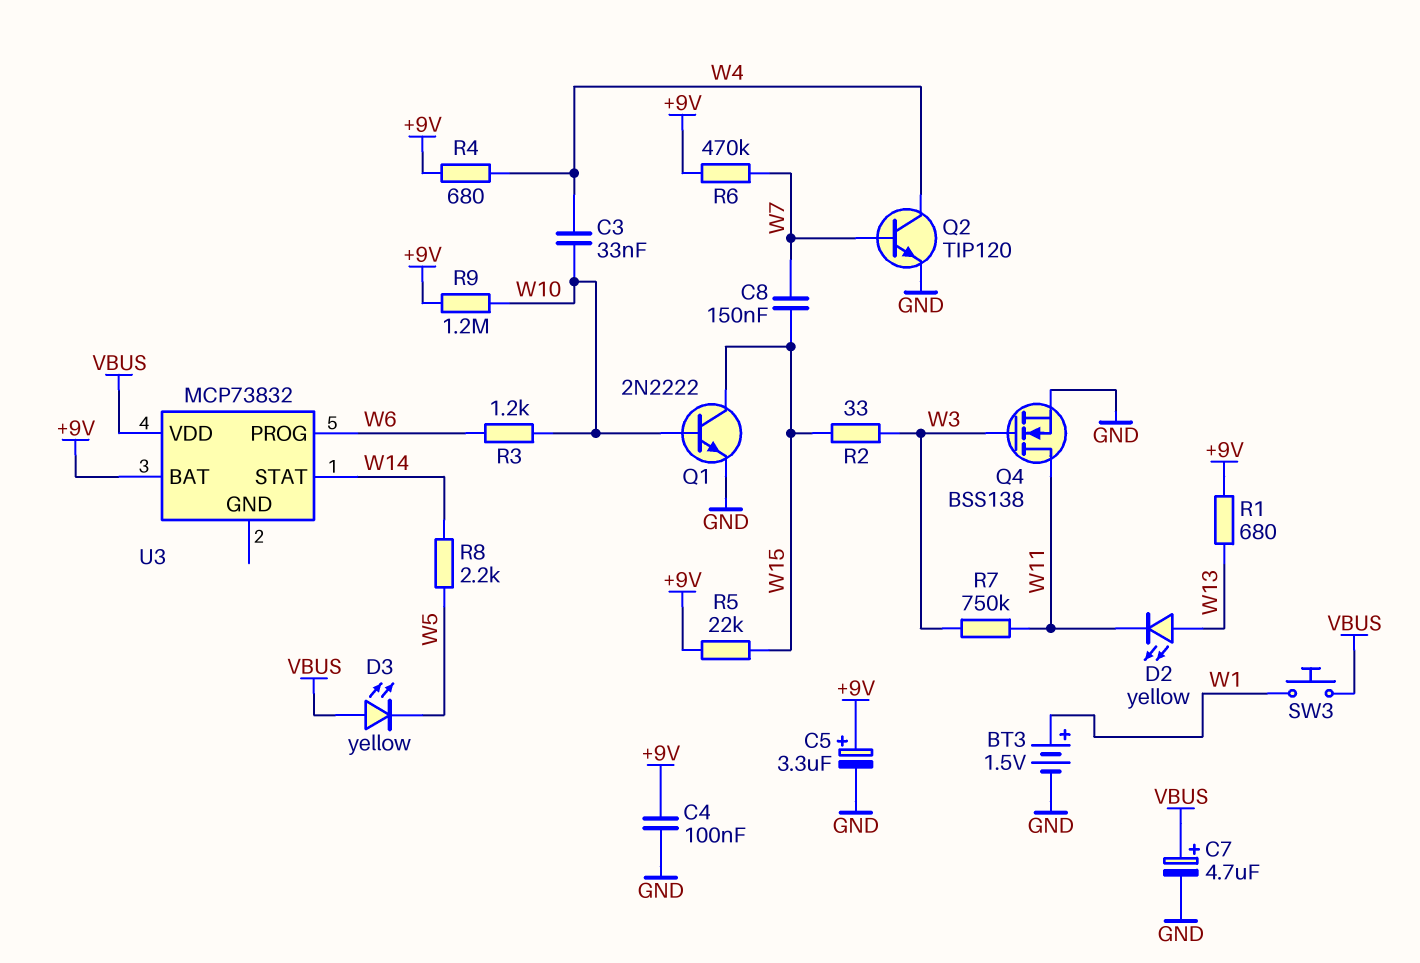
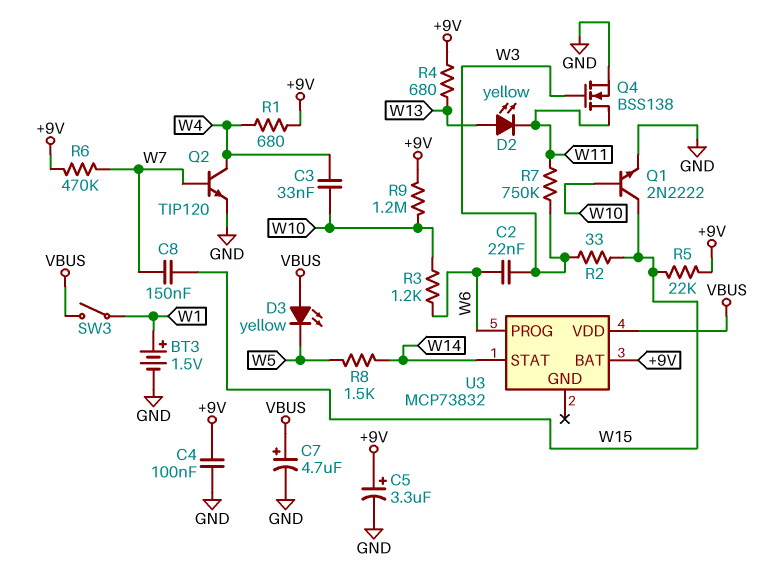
C2: none -> 22nF (W3, W6)
R1: 680 (+9V, W13) -> 680 (+9V, W4)
R4: 680 (+9V, W4) -> 680 (+9V, W13)
R8: 2.2k (W5, W14) -> 1.5k (W5, W14)
SW3: button (VBUS, W1) -> switch (VBUS, W1)

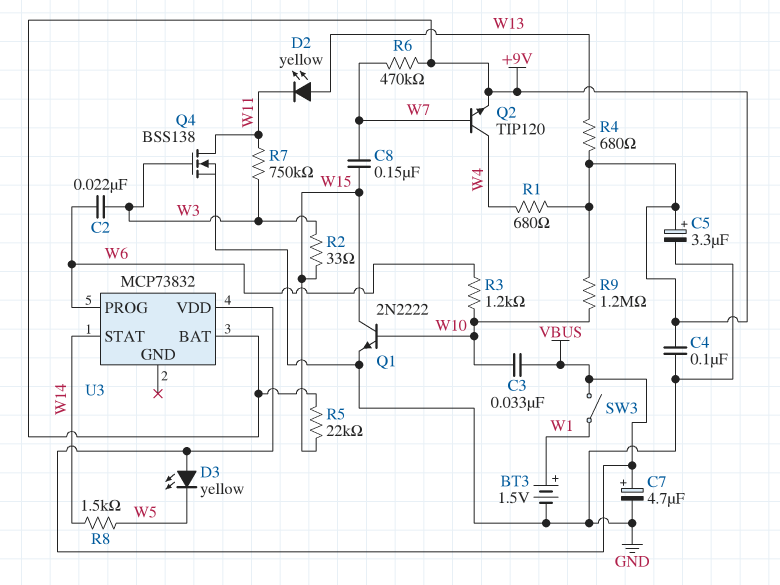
C3: 33nF (W4, W10) -> 33nF (VBUS, W10)
Q2: NPN TIP120 (B W7, C W4, E GND) -> NPN TIP120 (B W7, C W4, E +9V)

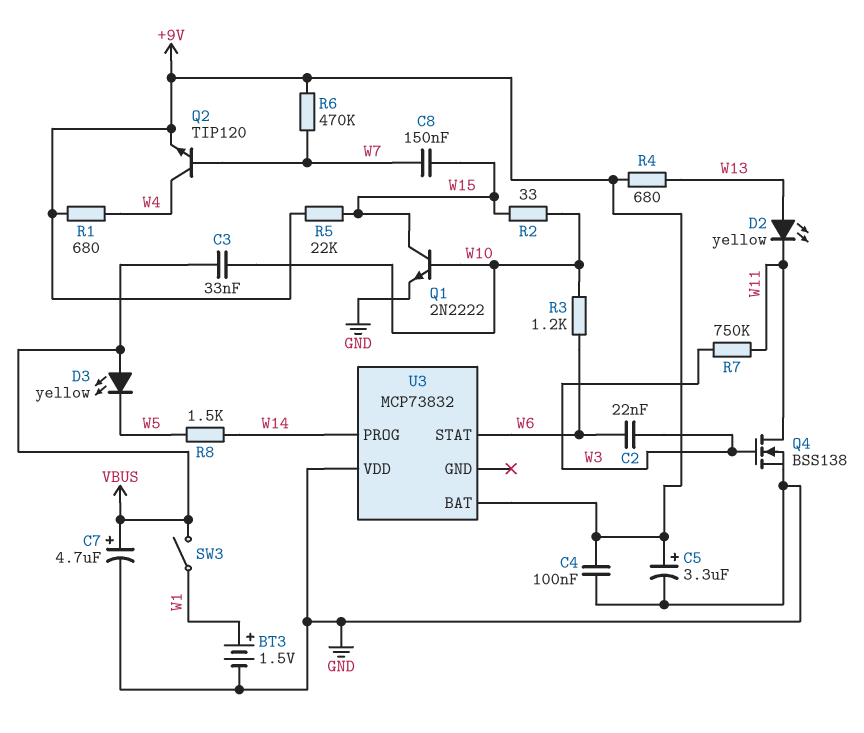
R2: 33 (W3, W15) -> 33 (W10, W15)
R9: 1.2M (+9V, W10) -> none
U3 pin PROG: W6 -> W14
U3 pin STAT: W14 -> W6
U3 pin VDD: VBUS -> GND

